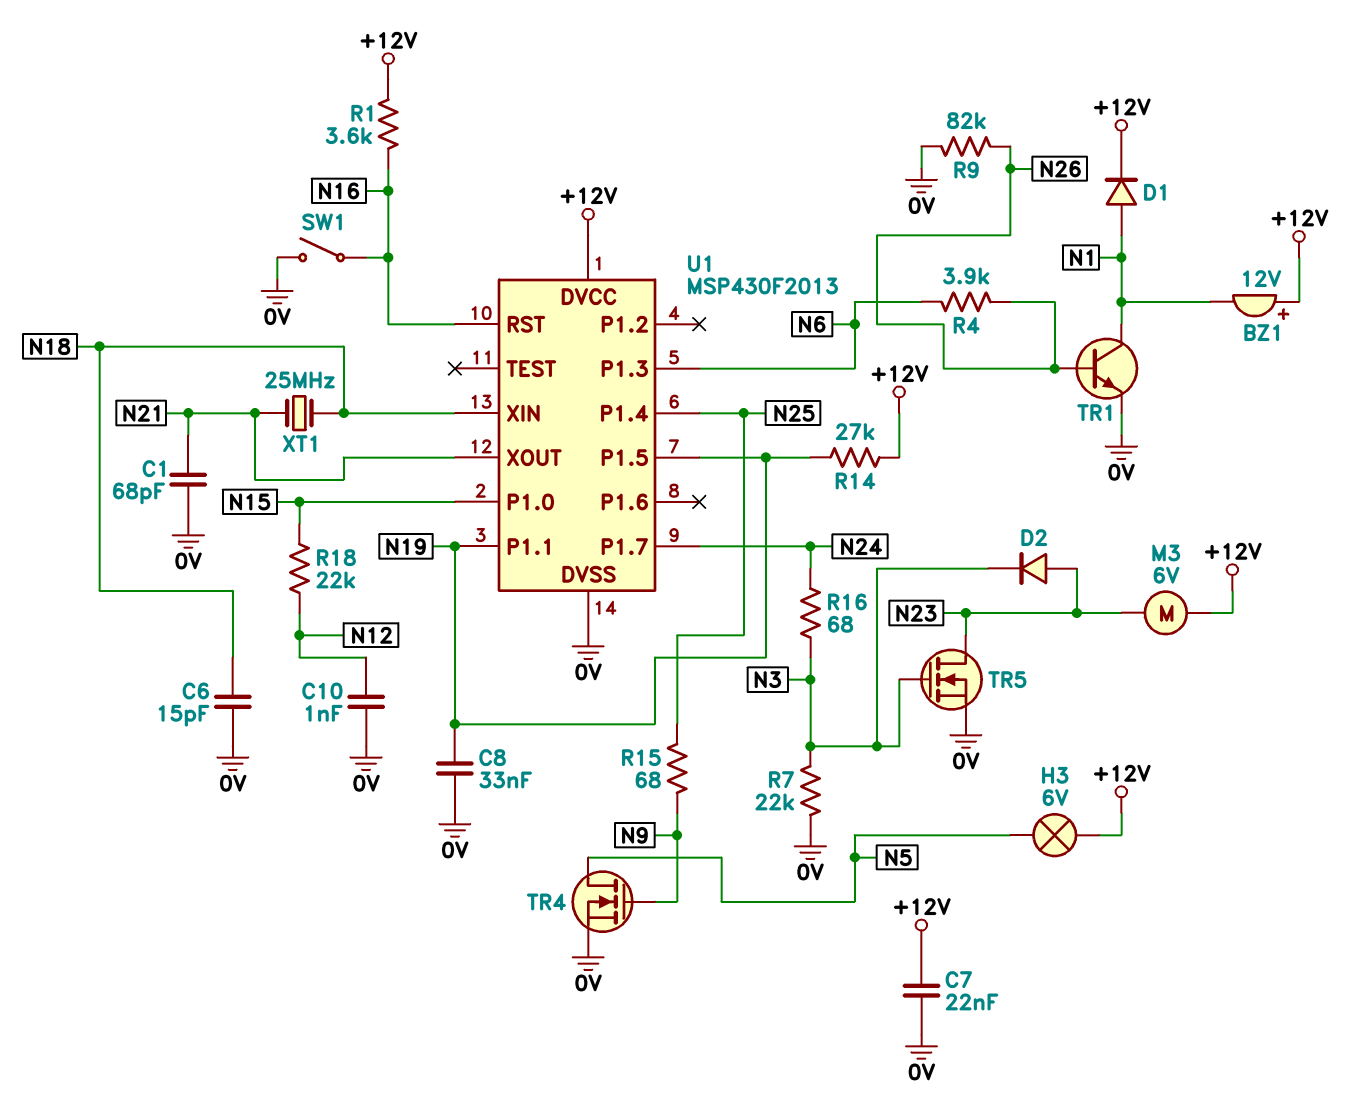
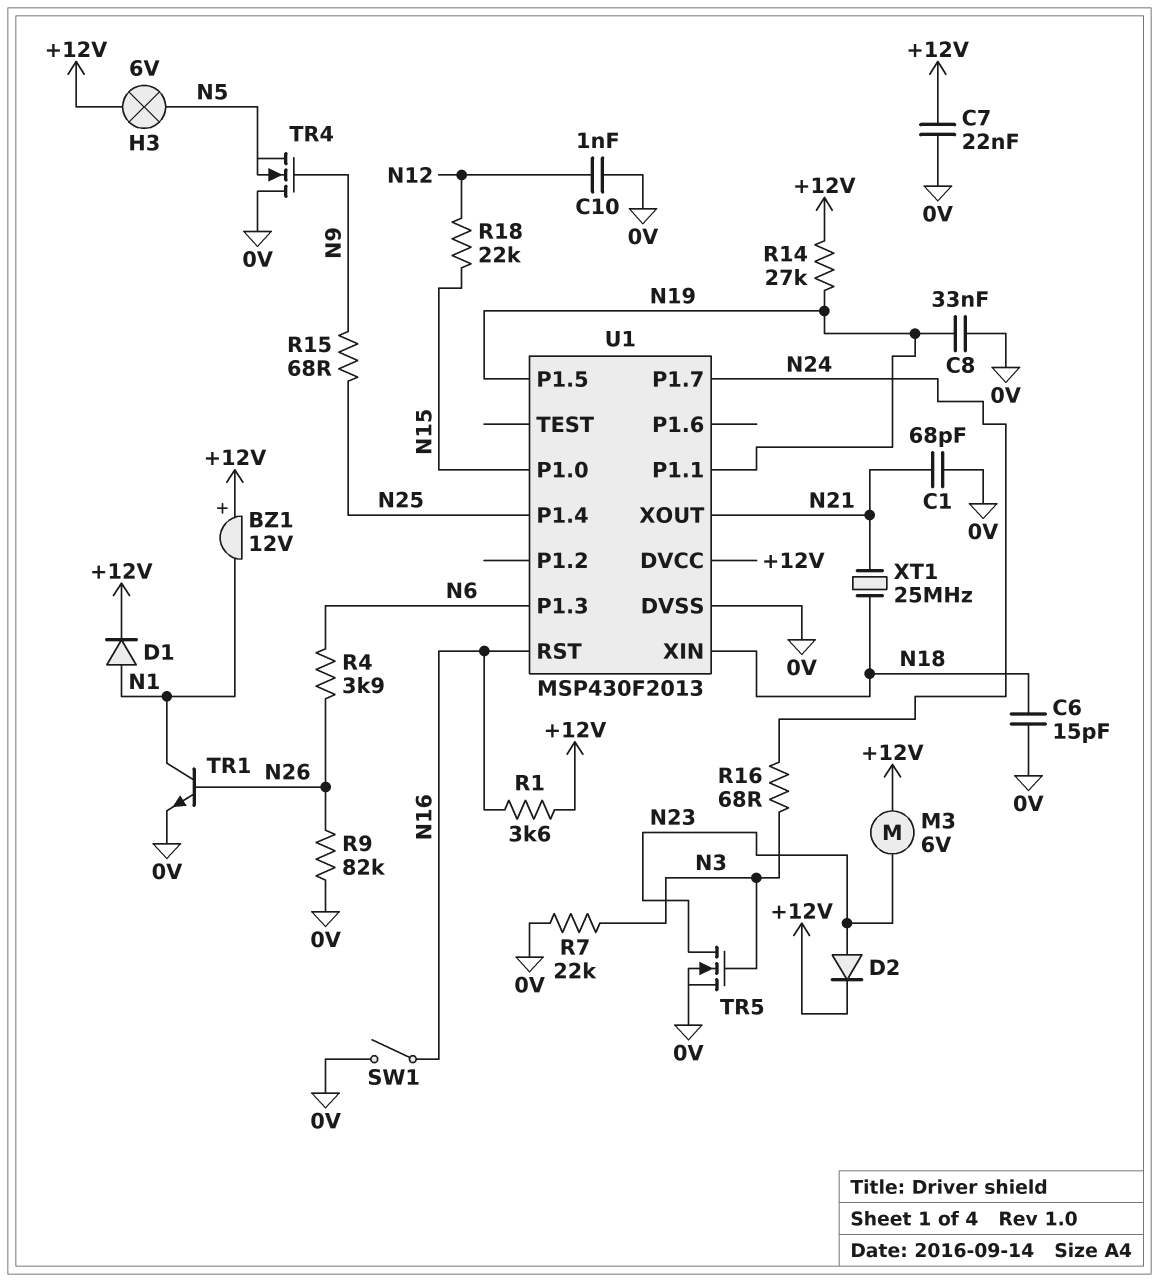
D2: diode (A N23, K N3) -> diode (A N23, K +12V)
TR4: NMOS (G N9, D N5, S 0V) -> NMOS (G N9, D 0V, S N5)

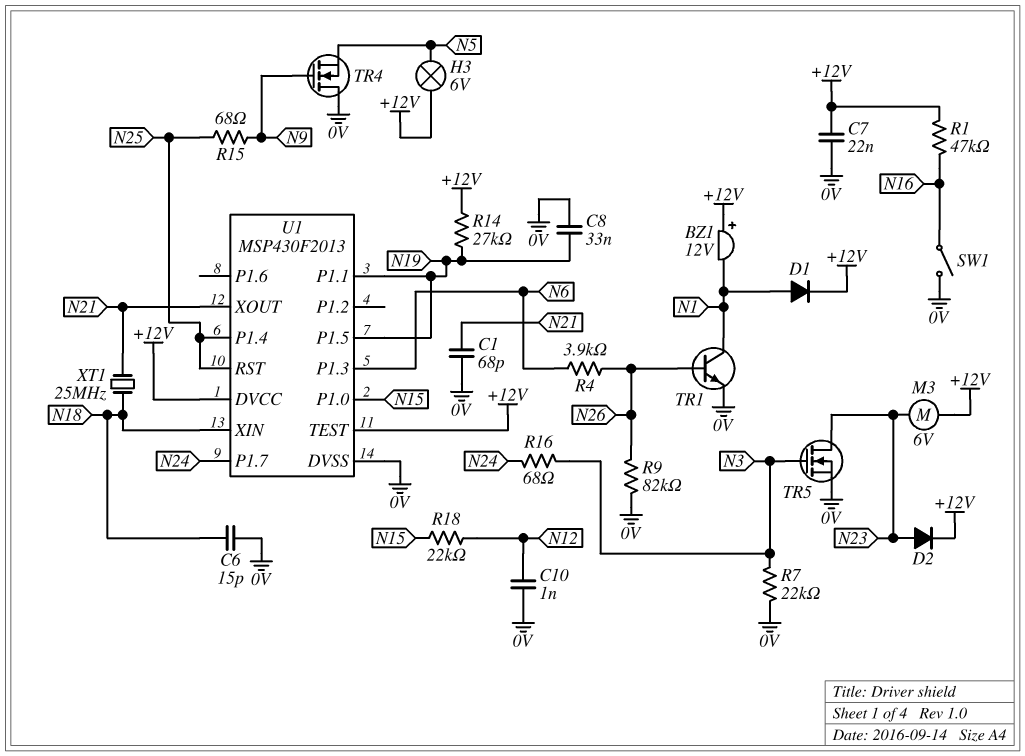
R1: 3.6k (+12V, N16) -> 47k (+12V, N16)
U1 pin RST: N16 -> N25
U1 pin TEST: none -> +12V

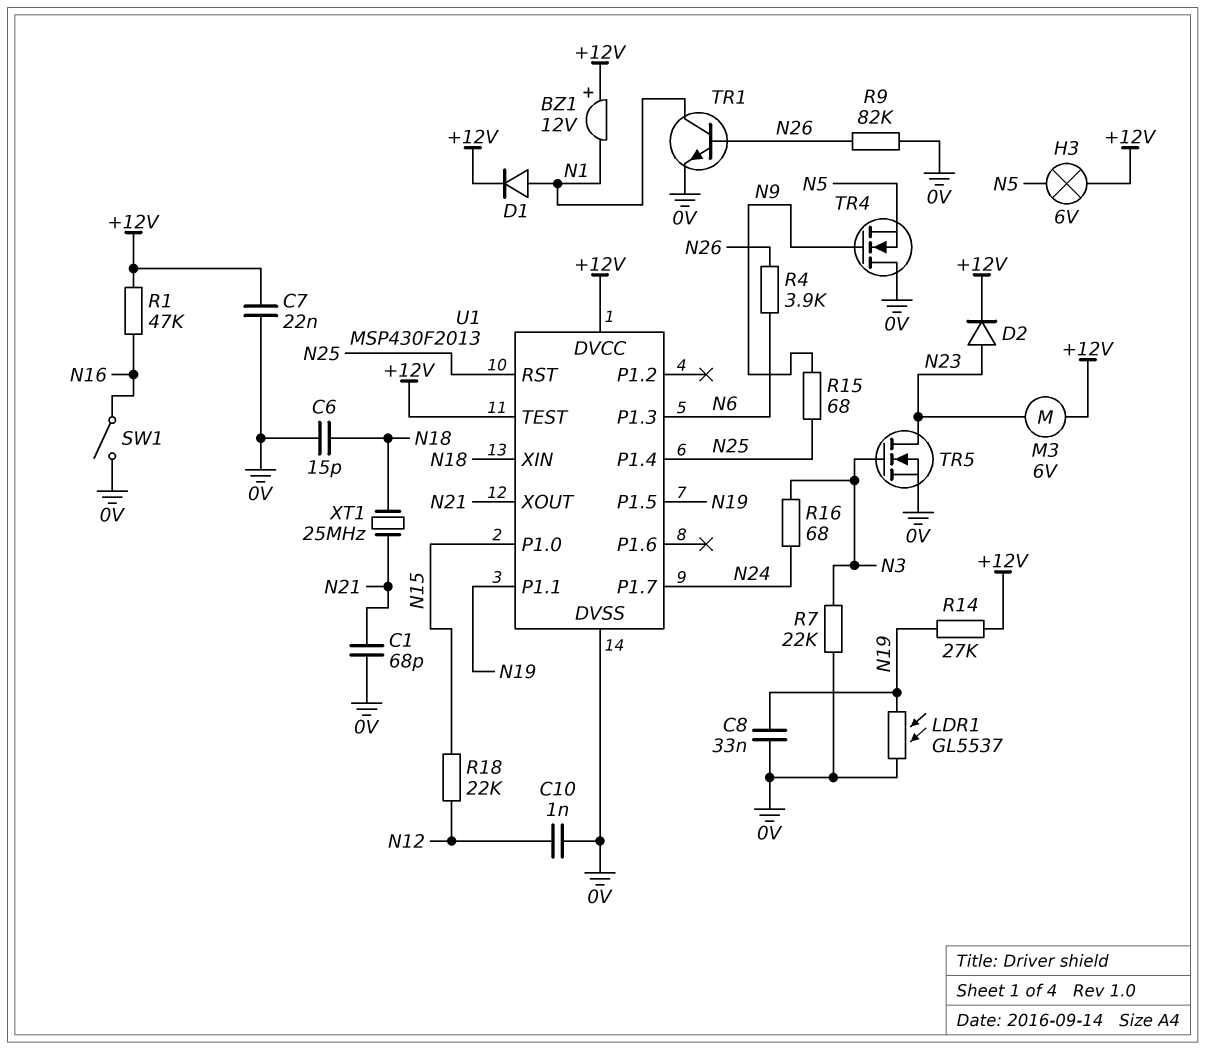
LDR1: none -> GL5537 (0V, N19)

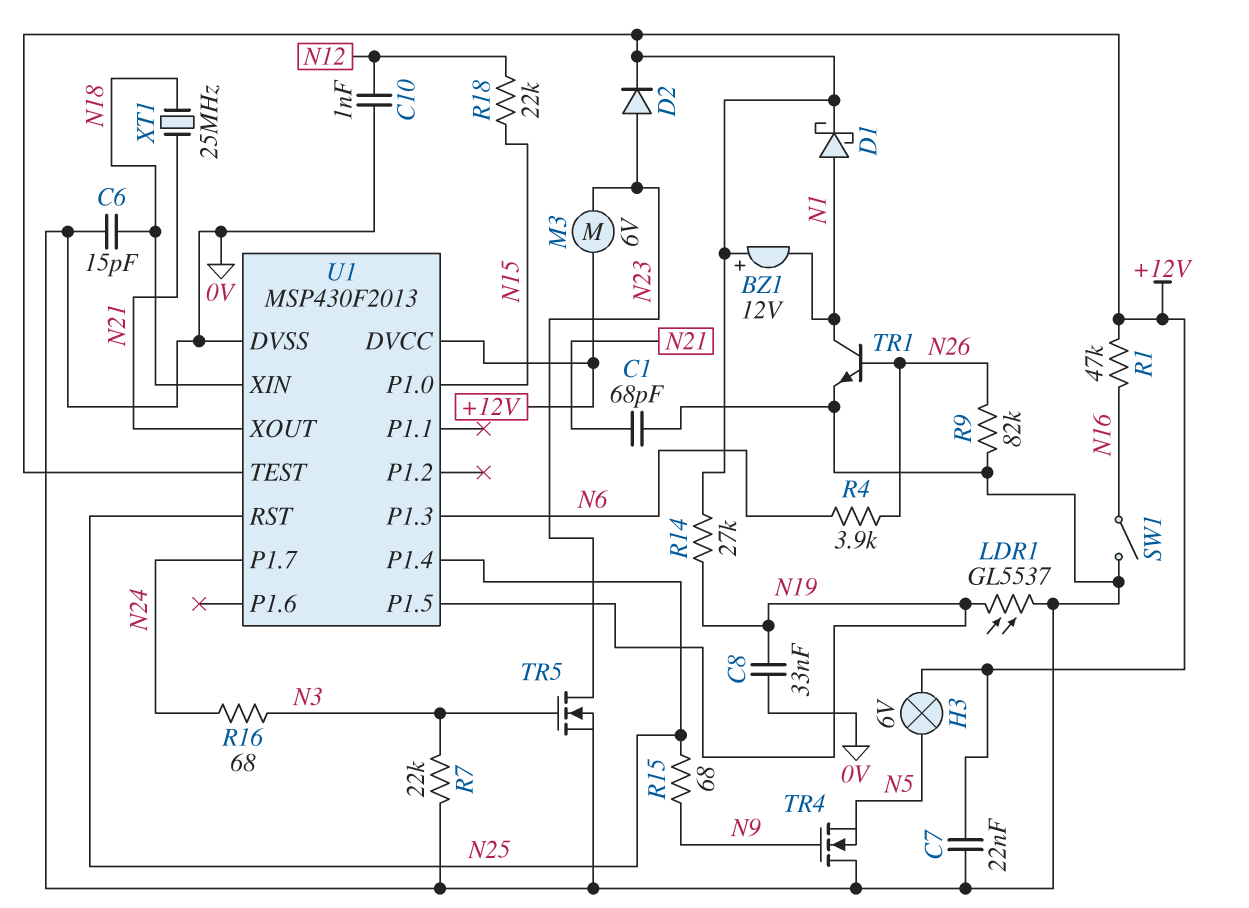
D1: diode (A N1, K +12V) -> schottky (A N1, K +12V)
U1 pin P1.1: N19 -> none

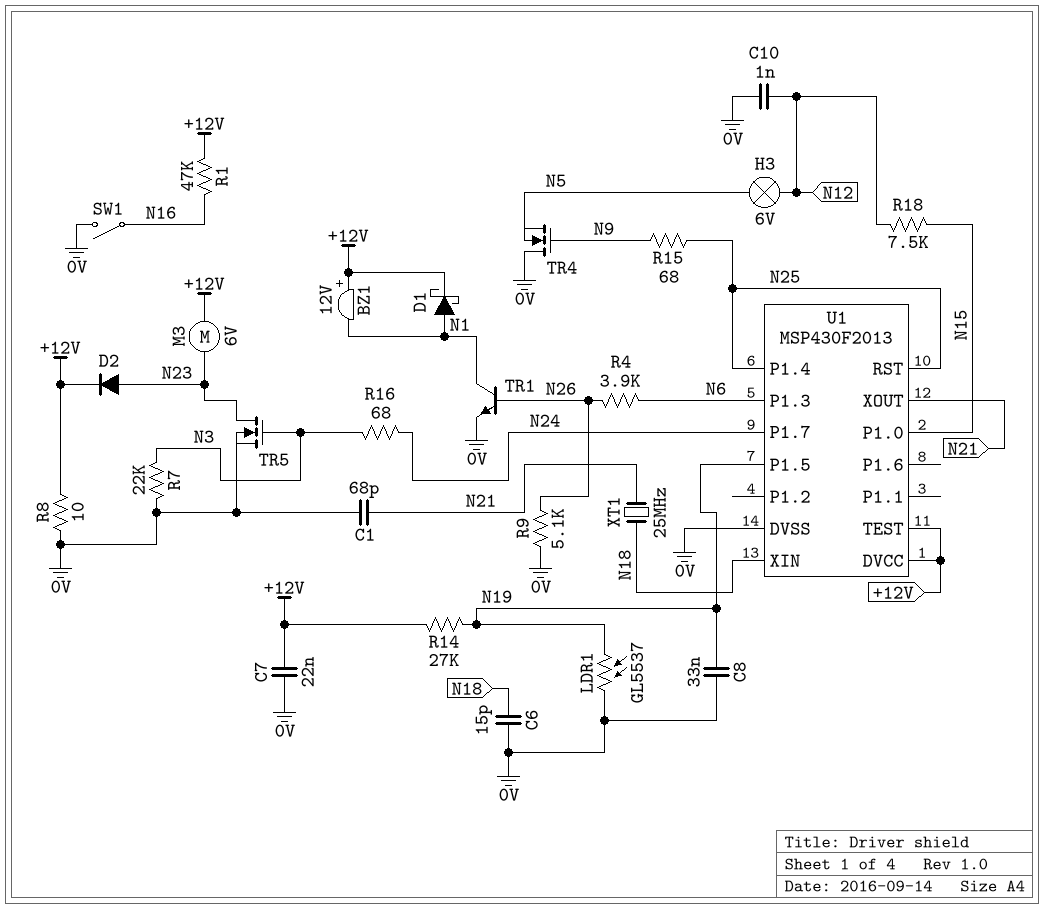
H3: lamp 6V (+12V, N5) -> lamp 6V (N5, N12)
R8: none -> 10 (+12V, 0V)
R9: 82k (0V, N26) -> 5.1k (0V, N26)
R18: 22k (N12, N15) -> 7.5k (N12, N15)

